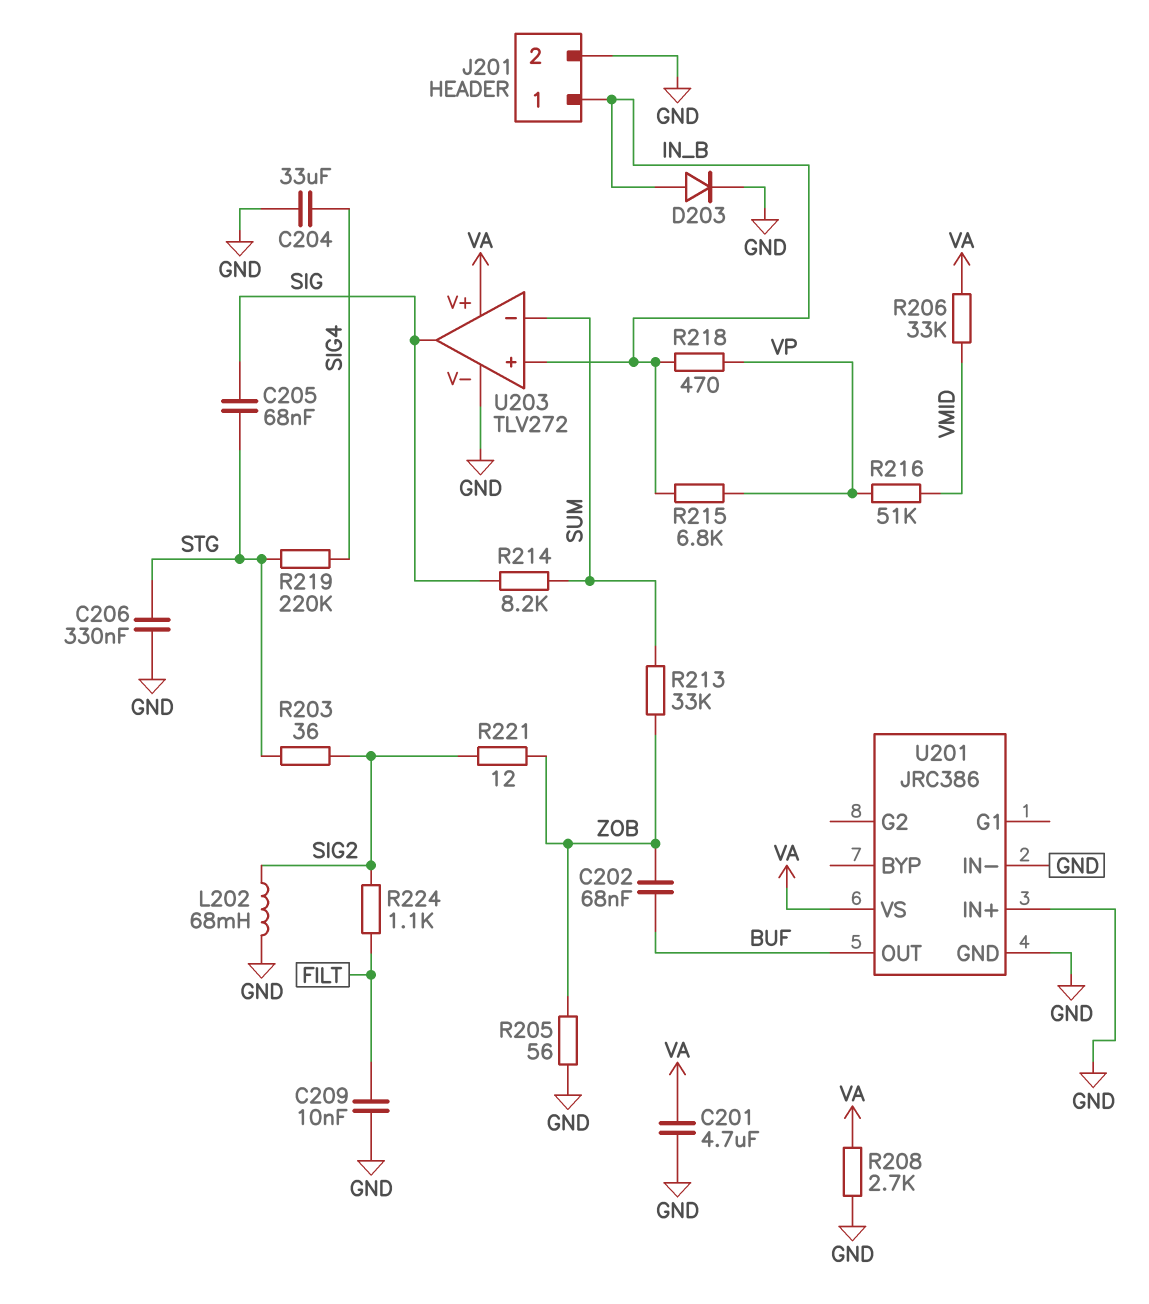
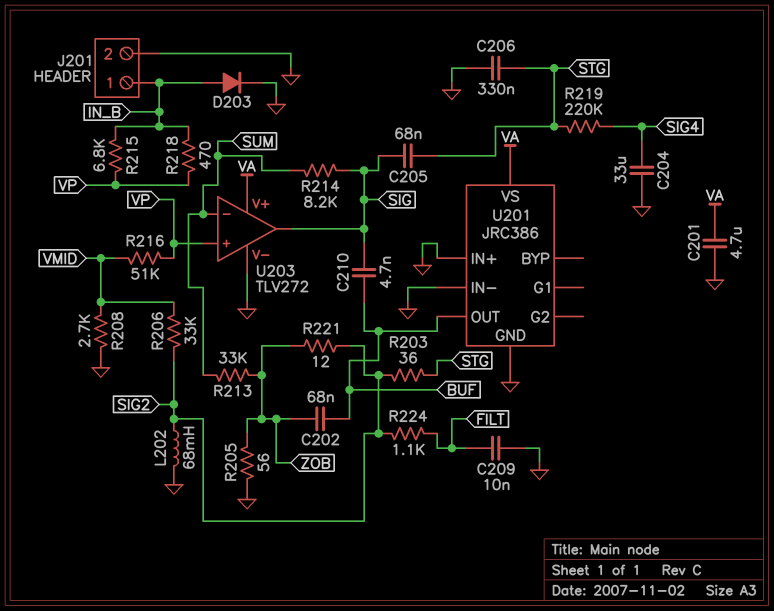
C210: none -> 4.7nF (BUF, SIG)
R206: 33k (VA, VMID) -> 33k (SIG2, VMID)
R208: 2.7k (GND, VA) -> 2.7k (GND, VMID)
U203 pin in+: IN_B -> VP

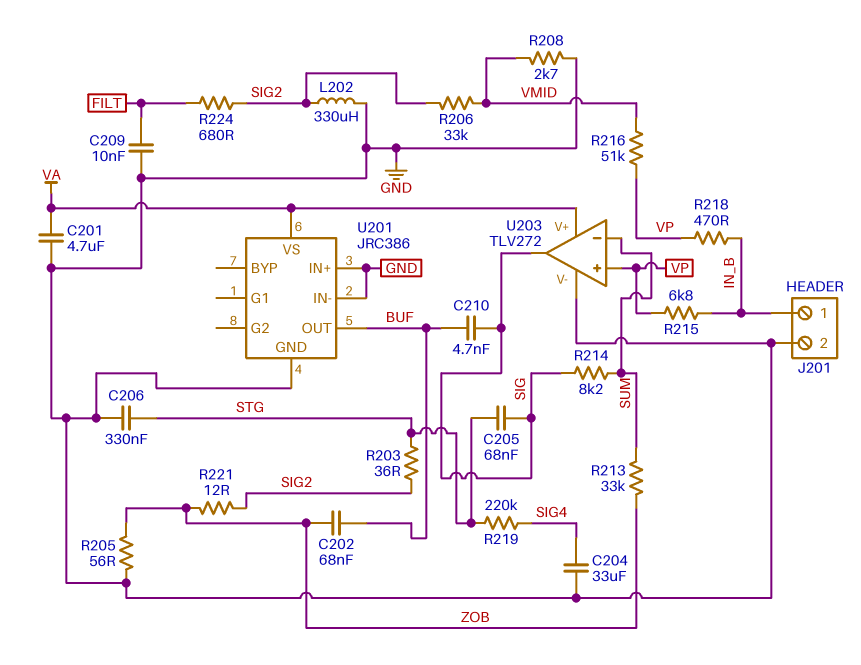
D203: diode (A IN_B, K GND) -> none
L202: 68mH (GND, SIG2) -> 330uH (GND, SIG2)
R224: 1.1k (FILT, SIG2) -> 680 (FILT, SIG2)

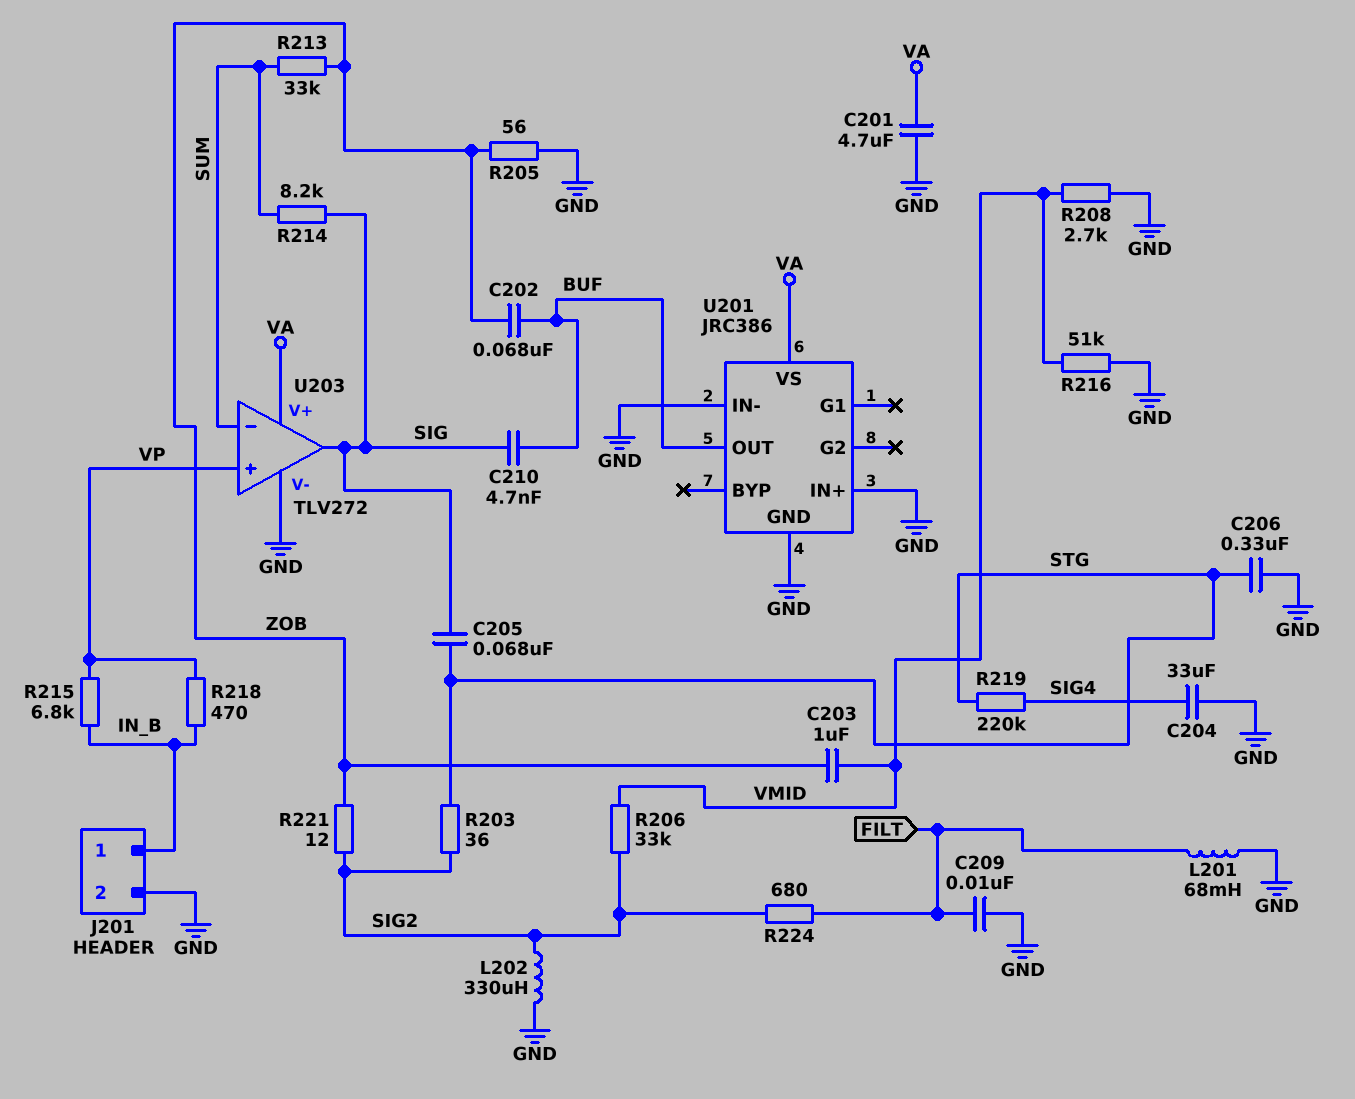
C203: none -> 1uF (VMID, ZOB)
L201: none -> 68mH (FILT, GND)
R216: 51k (VMID, VP) -> 51k (GND, VMID)

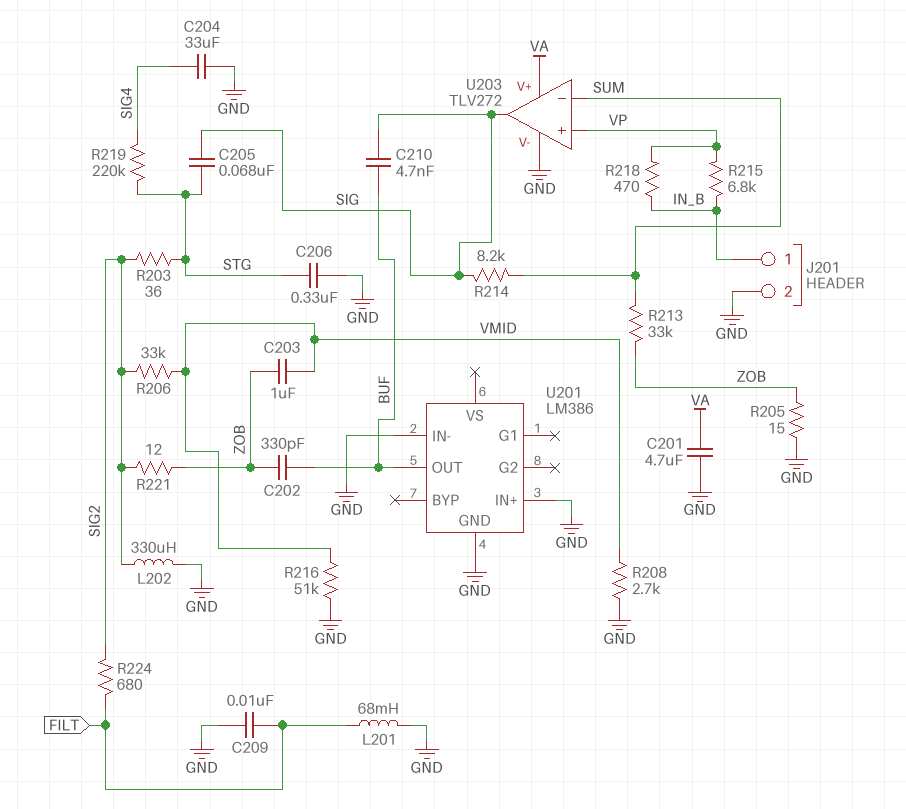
C202: 68nF (BUF, ZOB) -> 330pF (BUF, ZOB)
R205: 56 (GND, ZOB) -> 15 (GND, ZOB)
U201: JRC386 -> LM386
U201 pin VS: VA -> none

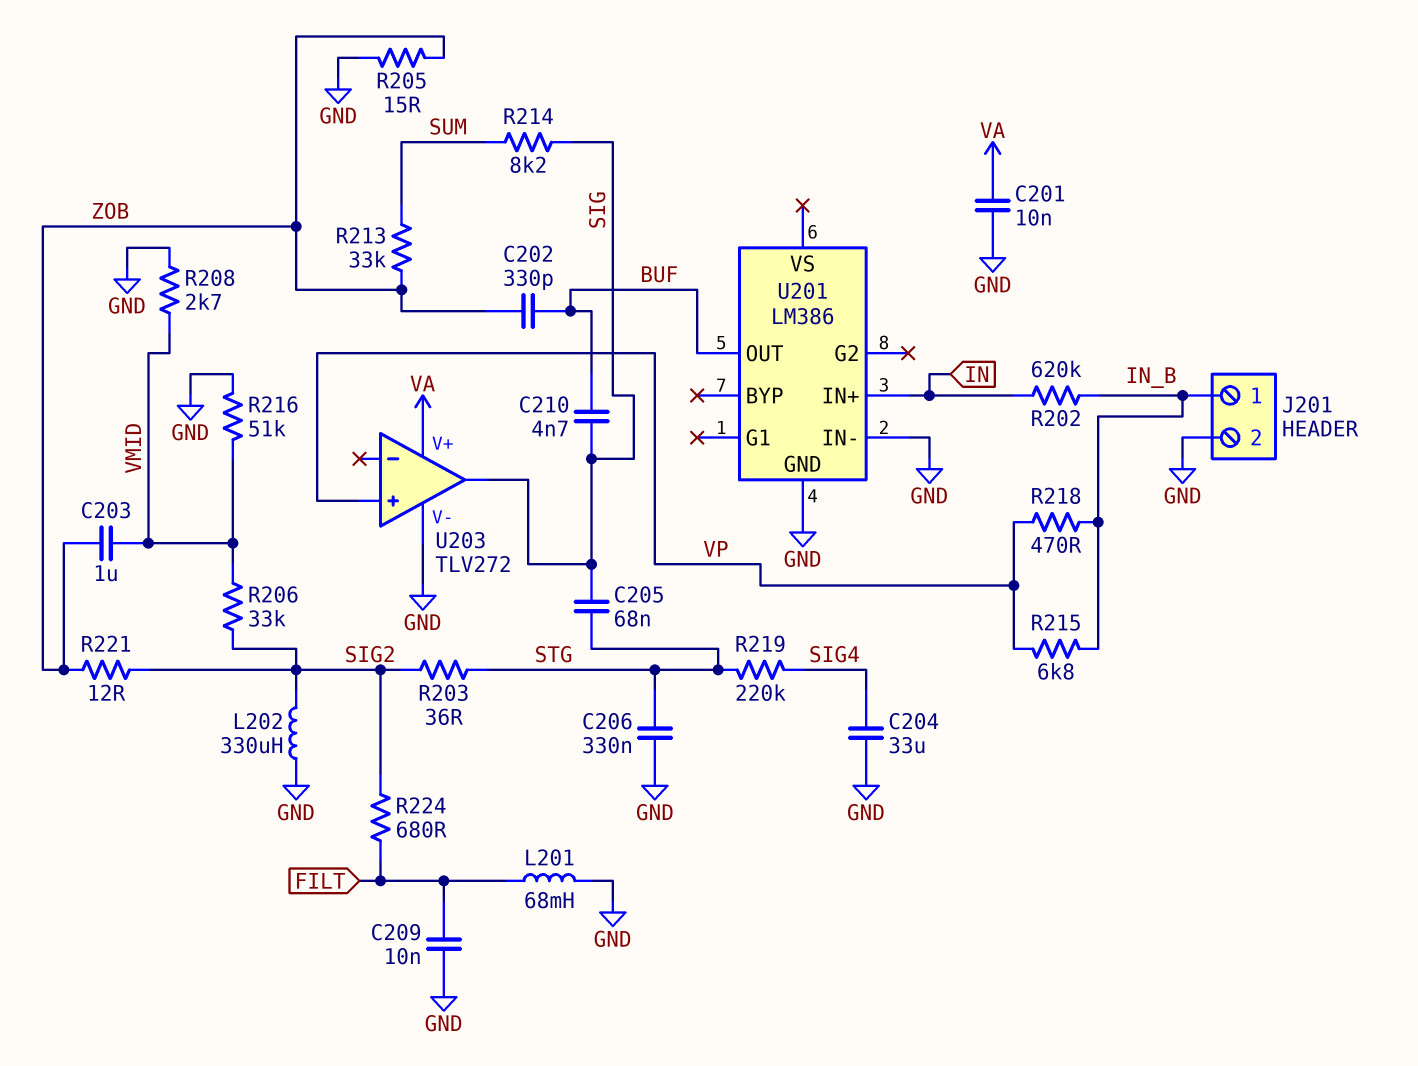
C201: 4.7uF (GND, VA) -> 10nF (GND, VA)
R202: none -> 620k (IN, IN_B)
U201 pin IN+: GND -> IN
U203 pin in-: SUM -> none

